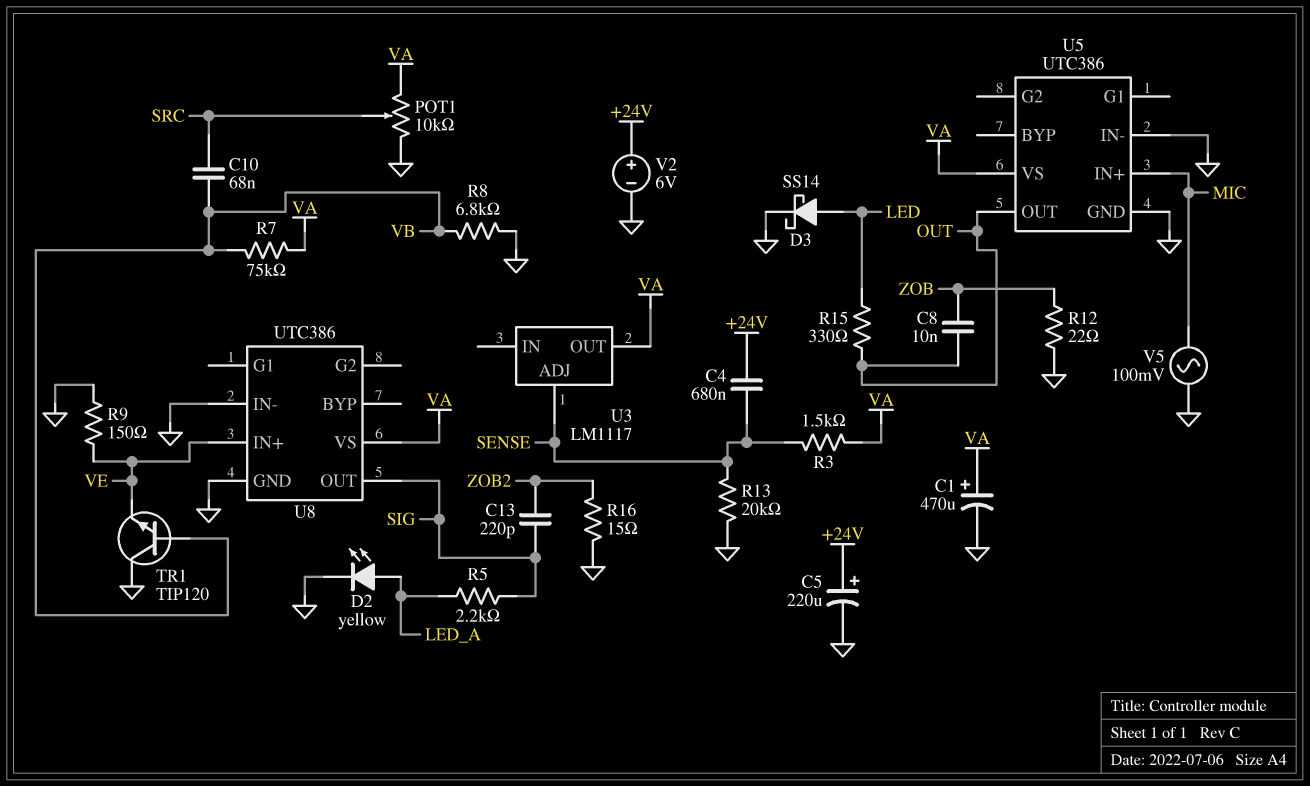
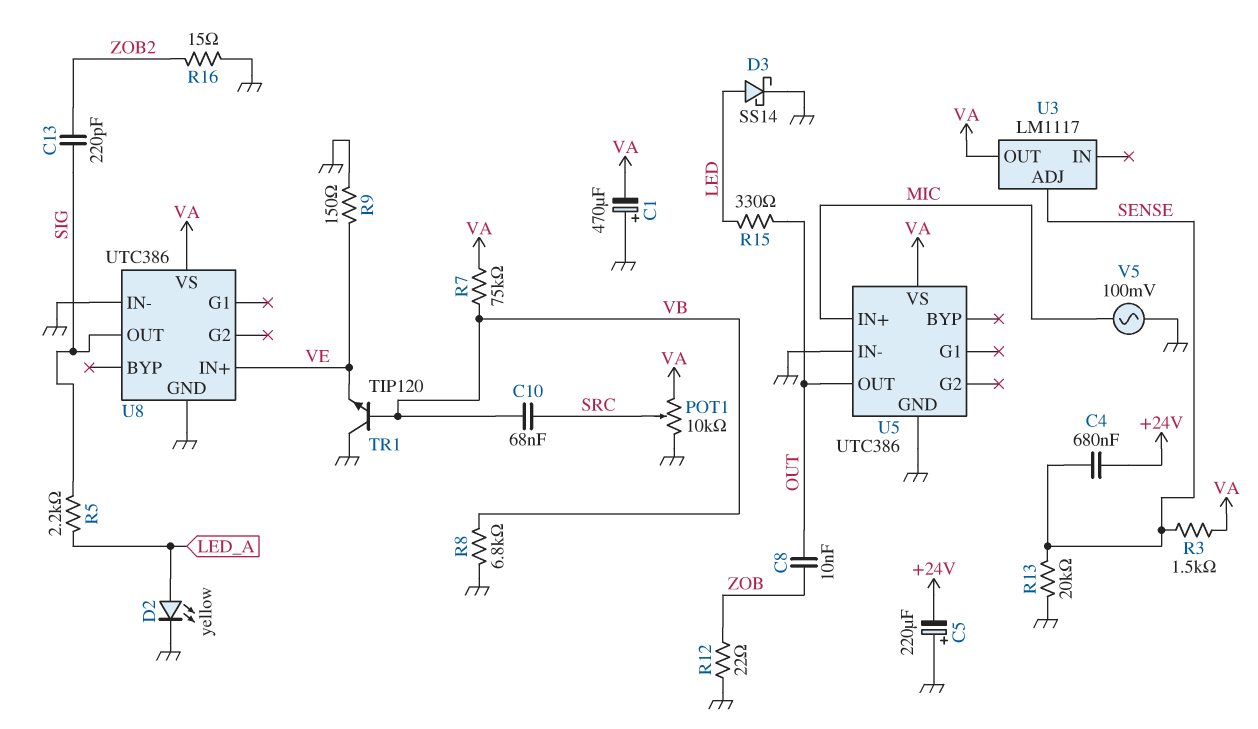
C1: 470uF (plus VA, minus GND) -> 470uF (plus GND, minus VA)
C5: 220uF (plus +24V, minus GND) -> 220uF (plus GND, minus +24V)
V2: 6V (plus +24V, minus GND) -> none

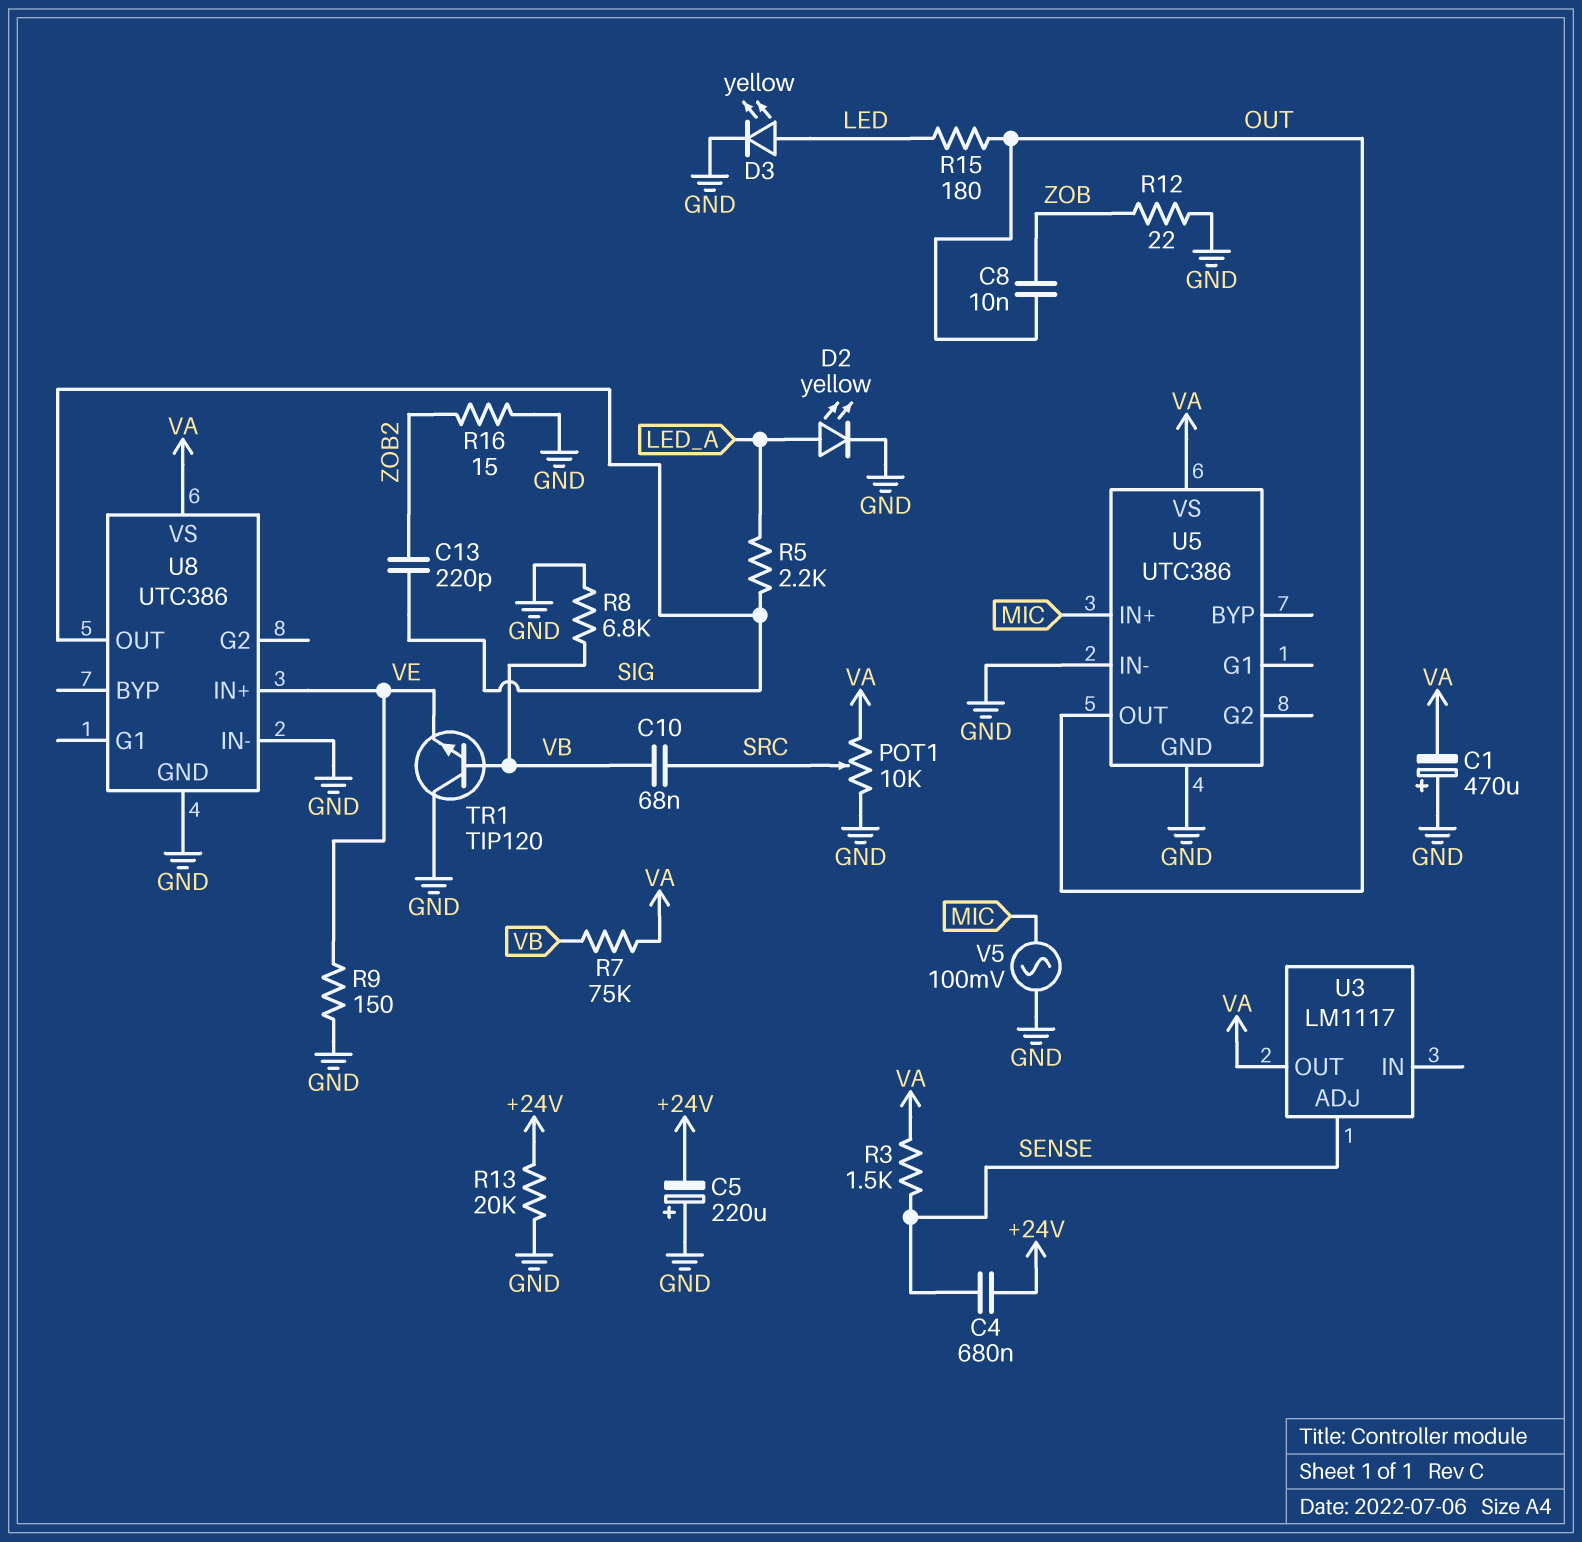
D3: schottky SS14 (A LED, K GND) -> LED yellow (A LED, K GND)
R13: 20k (GND, SENSE) -> 20k (+24V, GND)
R15: 330 (LED, OUT) -> 180 (LED, OUT)

